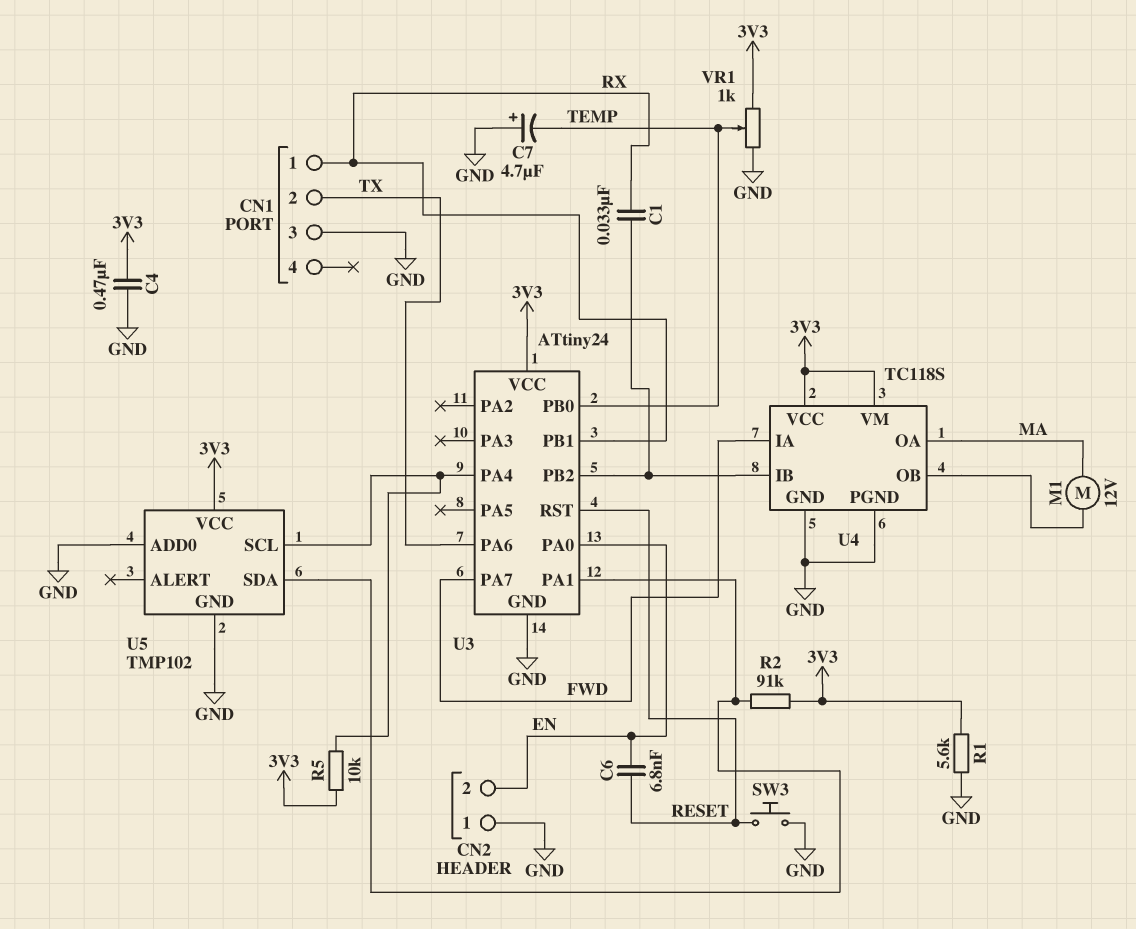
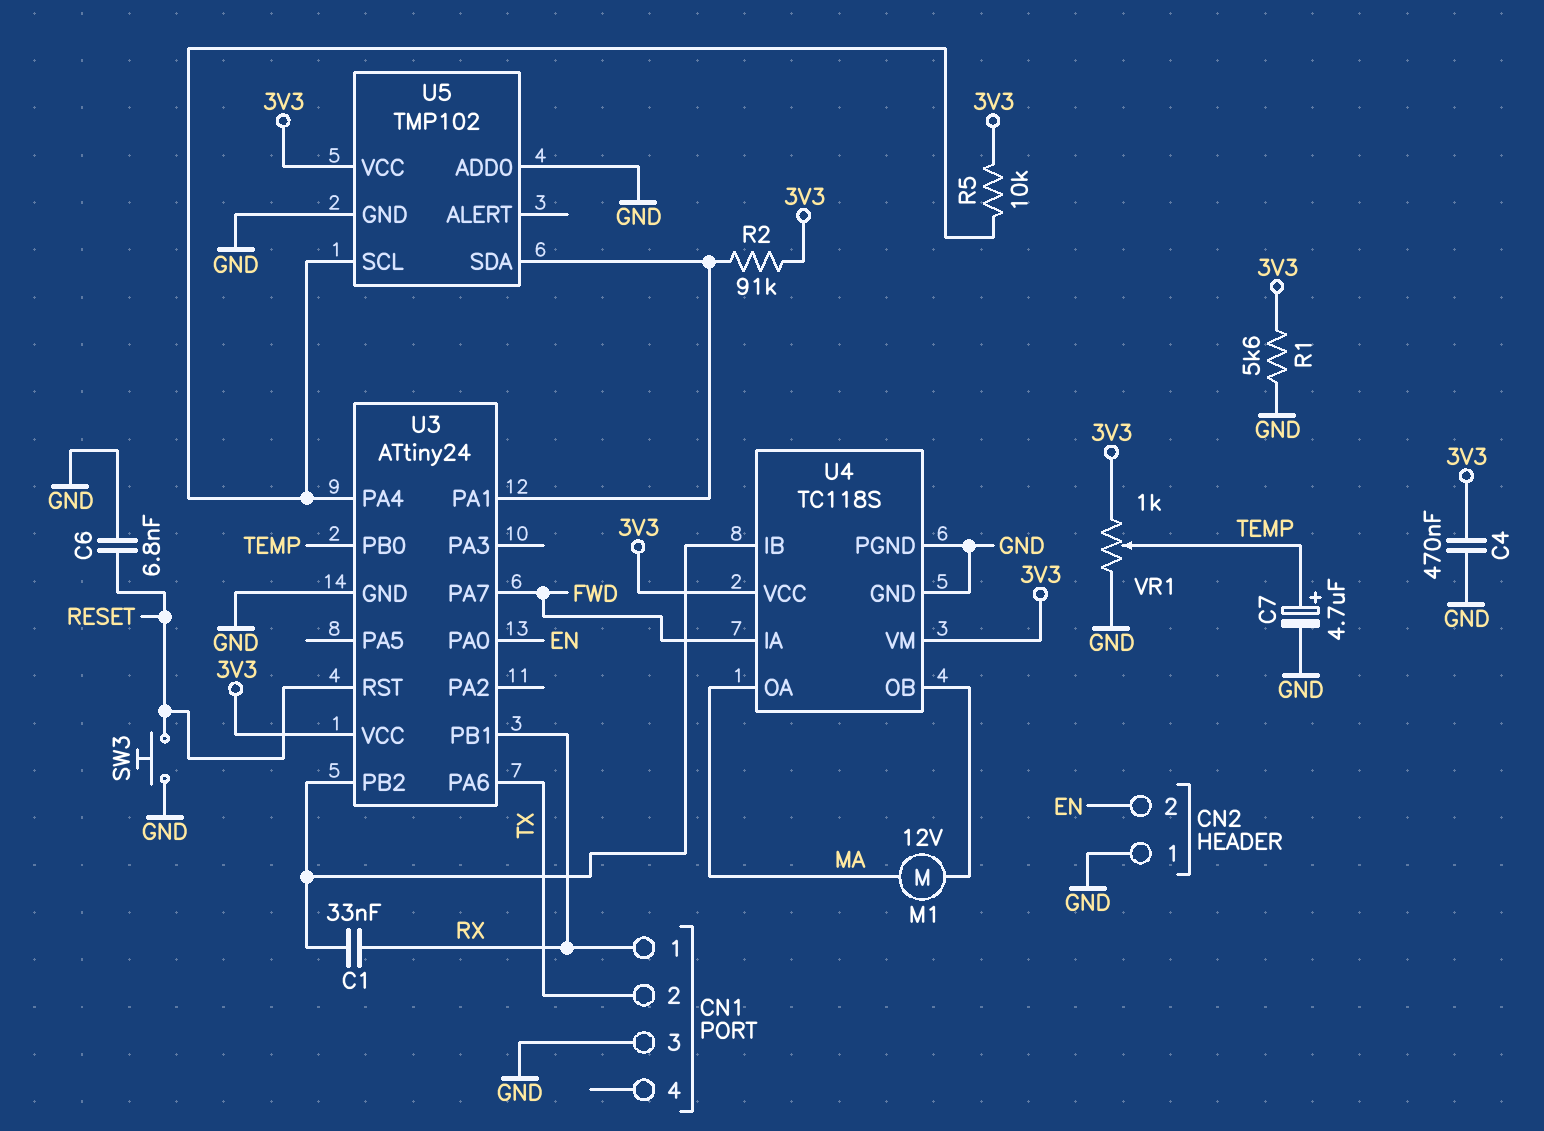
C6: 6.8nF (EN, RESET) -> 6.8nF (GND, RESET)
C7: 4.7uF (plus GND, minus TEMP) -> 4.7uF (plus TEMP, minus GND)

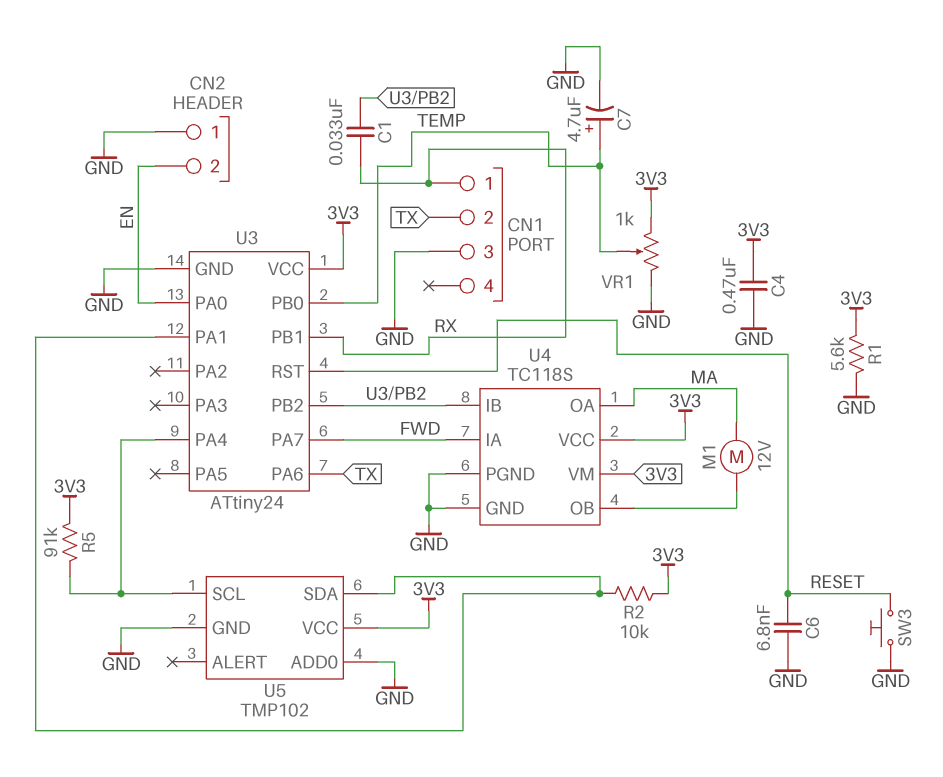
R2: 91k (3V3, U3/PA1) -> 10k (3V3, U3/PA1)
R5: 10k (3V3, U3/PA4) -> 91k (3V3, U3/PA4)

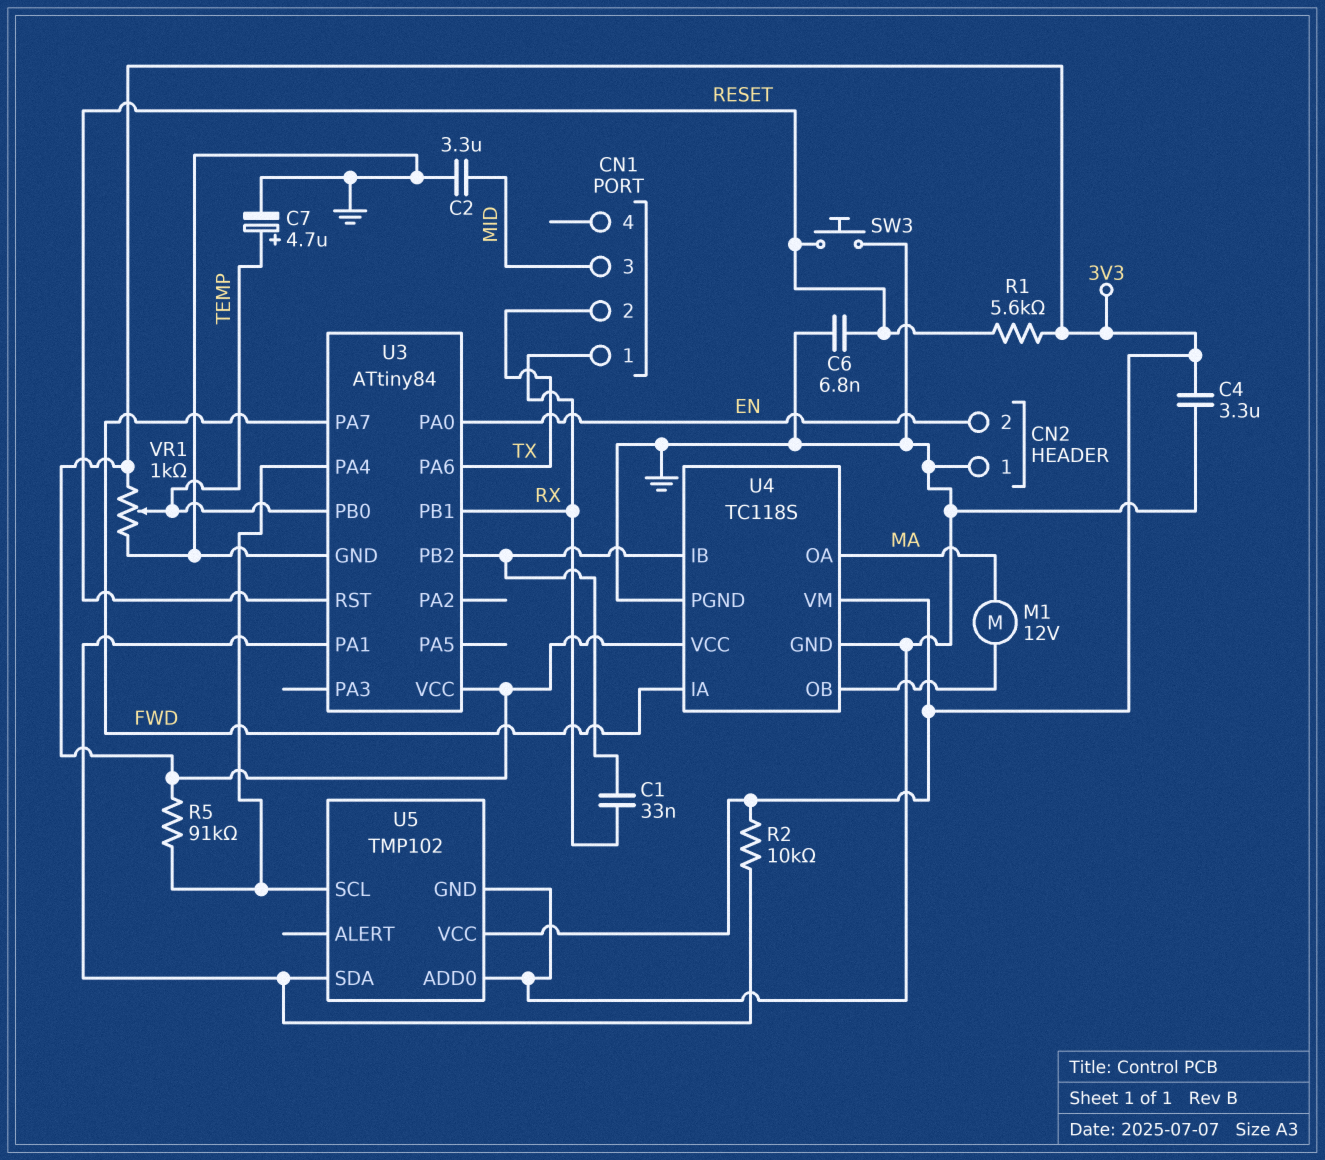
C2: none -> 3.3uF (GND, MID)
C4: 470nF (3V3, GND) -> 3.3uF (3V3, GND)
CN1 pin 3: GND -> MID
R1: 5.6k (3V3, GND) -> 5.6k (3V3, RESET)
U3: ATtiny24 -> ATtiny84

